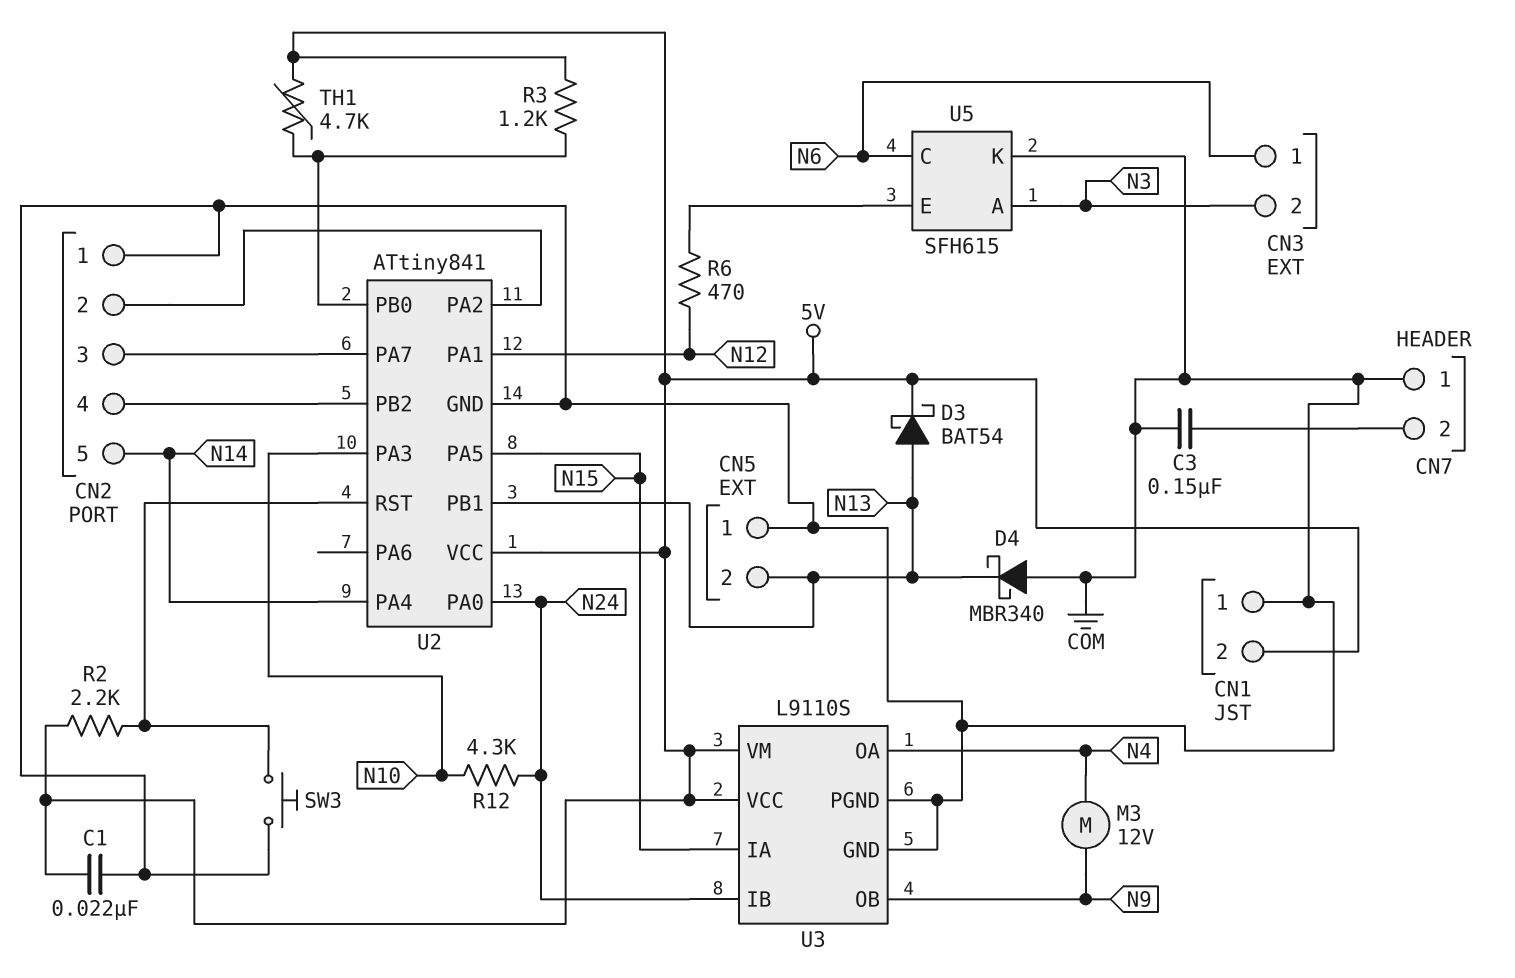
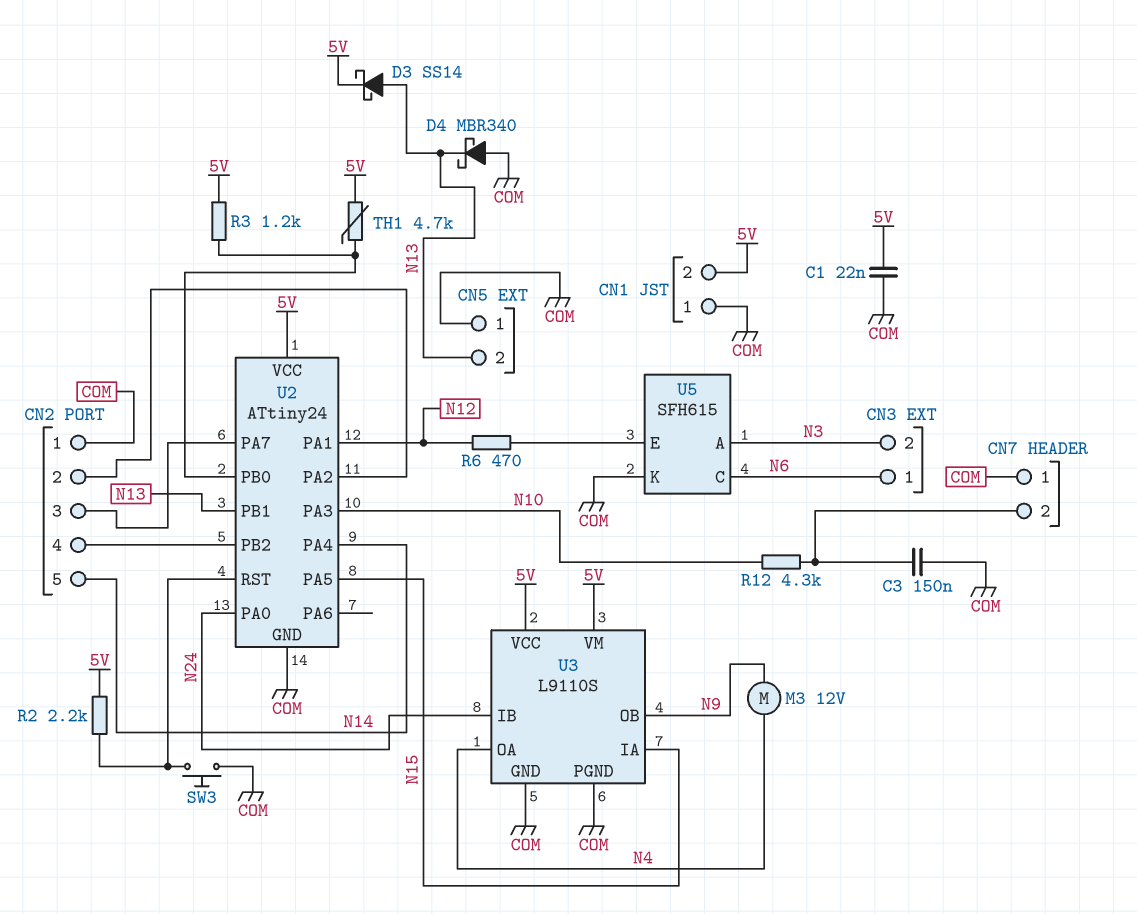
D3: schottky BAT54 (A N13, K 5V) -> schottky SS14 (A N13, K 5V)
R12: 4.3k (N10, N24) -> 4.3k (CN7/2, N10)
U2: ATtiny841 -> ATtiny24

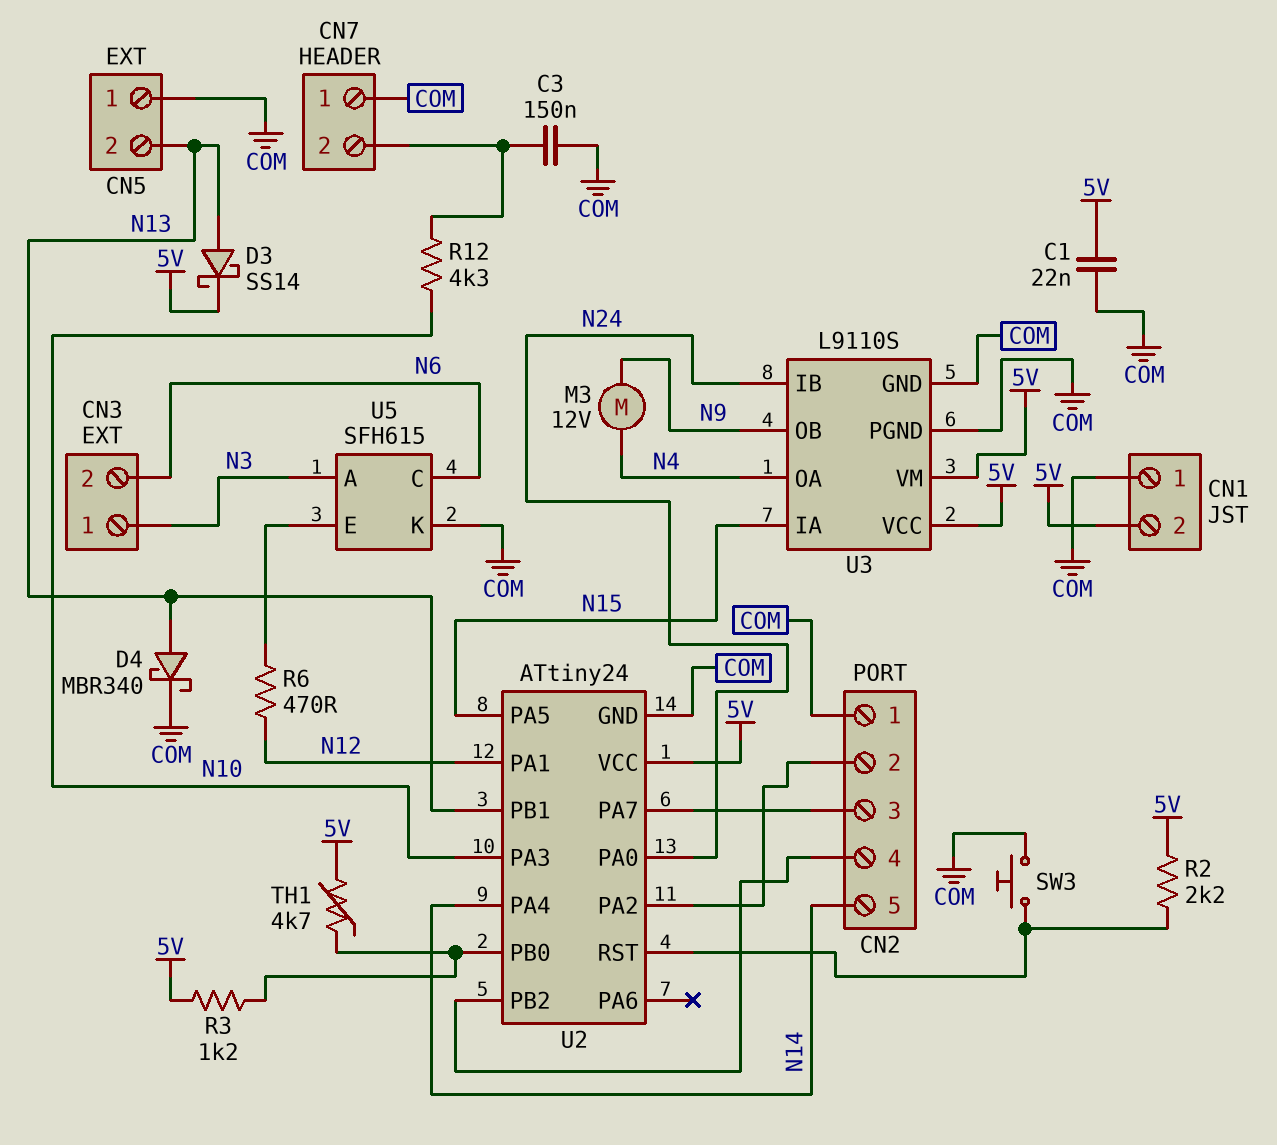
CN3 pin 1: N6 -> N3
CN3 pin 2: N3 -> N6
D4: schottky MBR340 (A COM, K N13) -> schottky MBR340 (A N13, K COM)

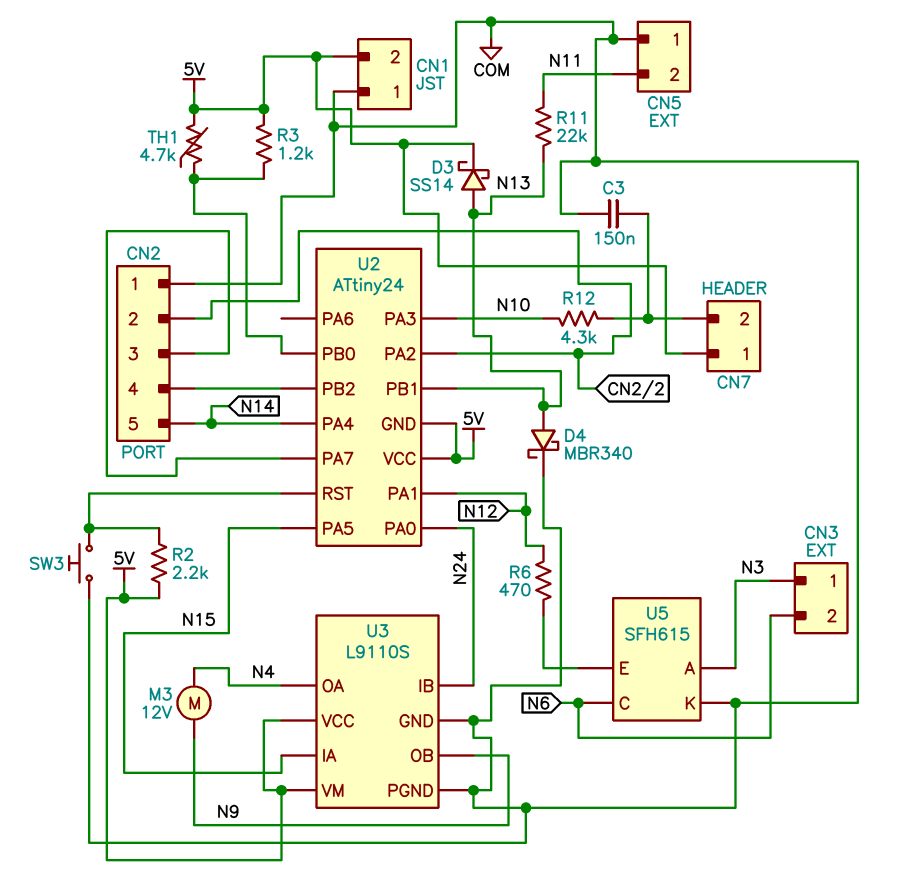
C1: 22nF (5V, COM) -> none
CN5 pin 2: N13 -> N11
CN7 pin 1: COM -> 5V
R11: none -> 22k (N11, N13)
U2 pin GND: COM -> 5V

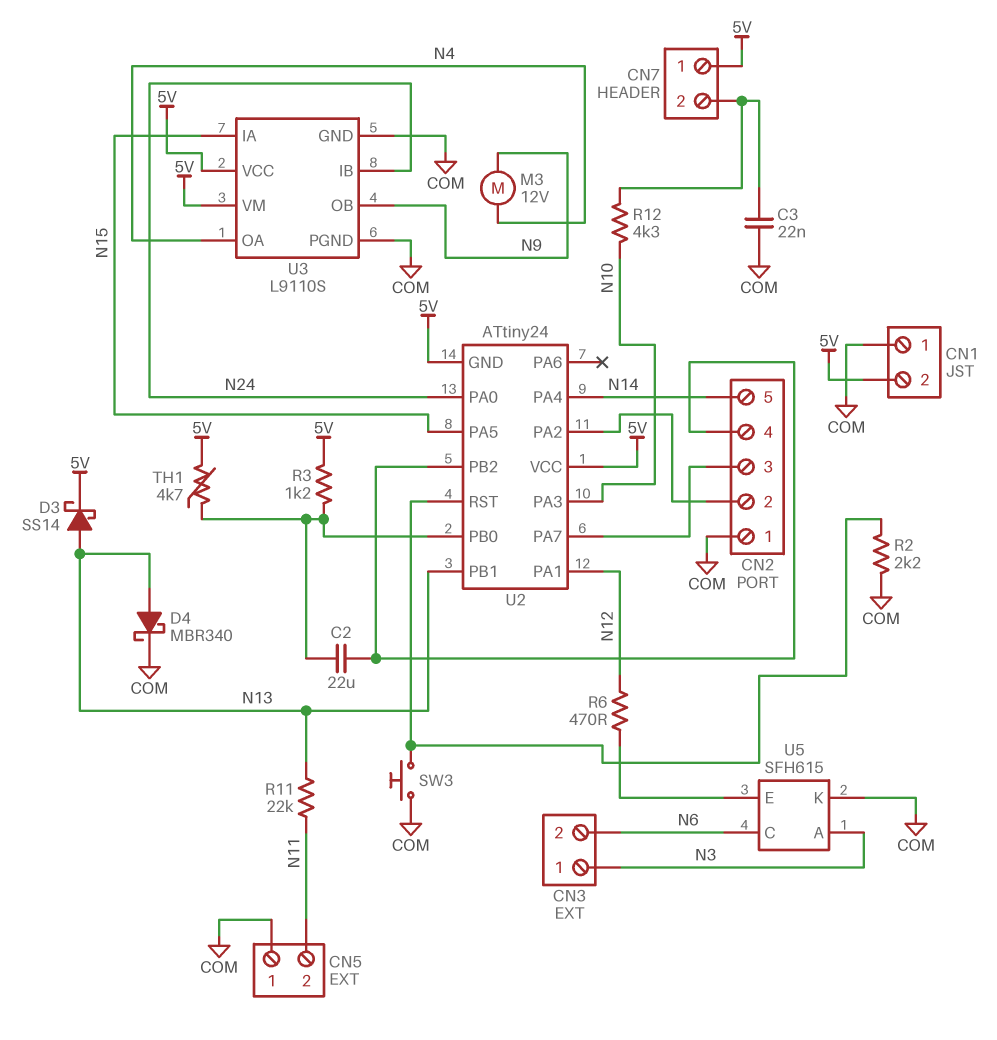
C2: none -> 22uF (CN2/4, U2/PB0)
C3: 150nF (CN7/2, COM) -> 22nF (CN7/2, COM)
R2: 2.2k (5V, U2/RST) -> 2.2k (COM, U2/RST)

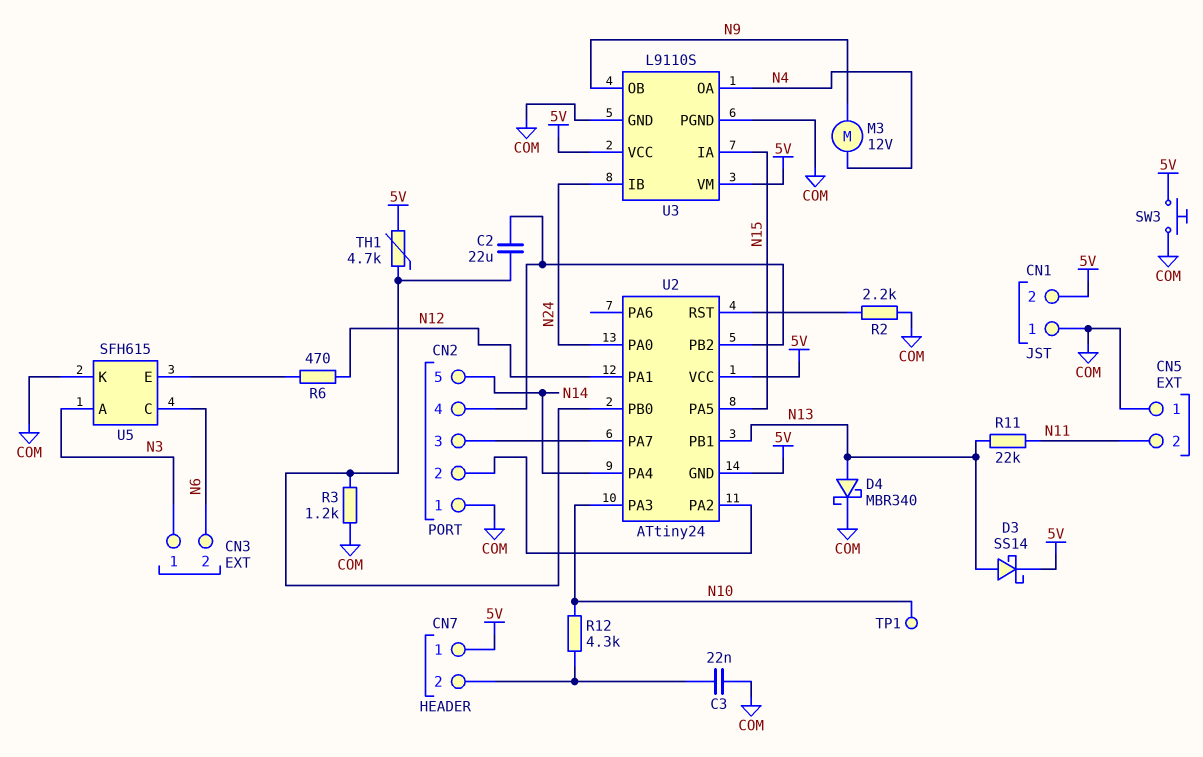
R3: 1.2k (5V, U2/PB0) -> 1.2k (COM, U2/PB0)
SW3: button (COM, U2/RST) -> button (5V, COM)
TP1: none -> test point (N10)

